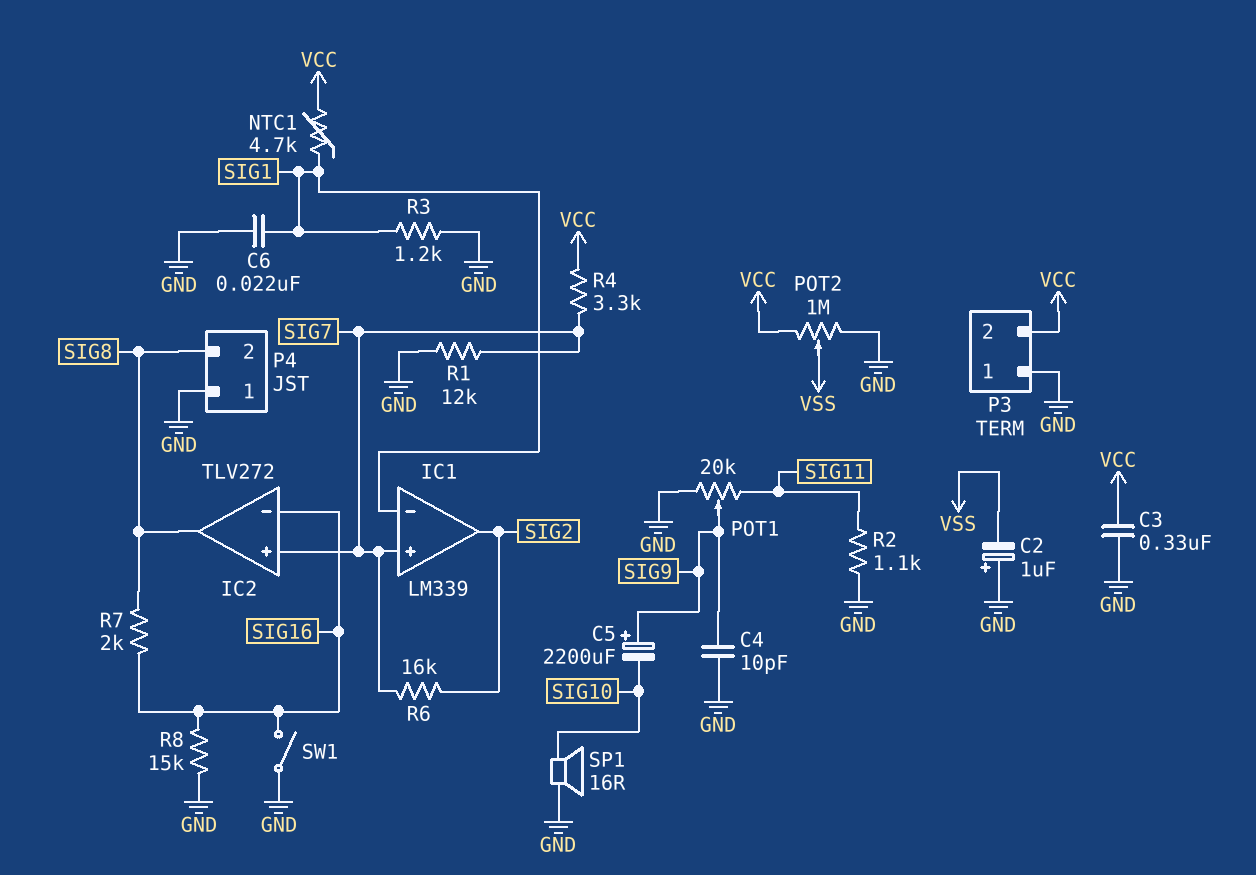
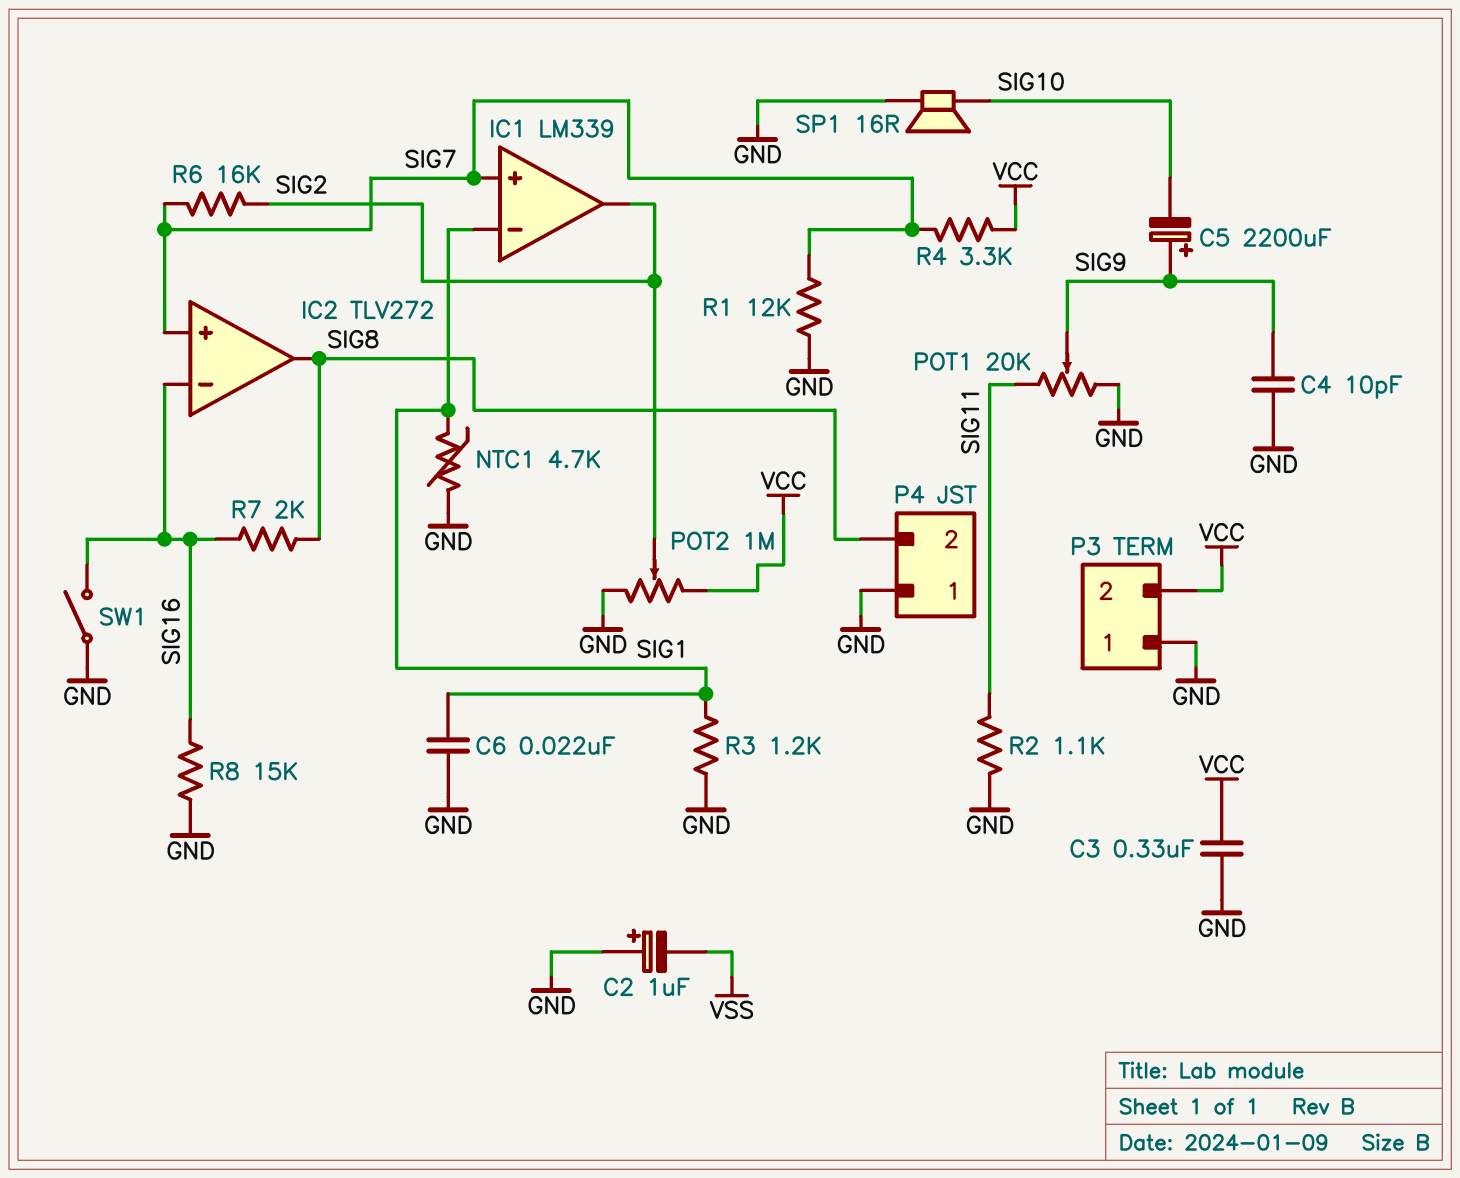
NTC1: 4.7k (SIG1, VCC) -> 4.7k (GND, SIG1)
POT2: 1M (GND, VCC, wiper VSS) -> 1M (GND, VCC, wiper SIG2)

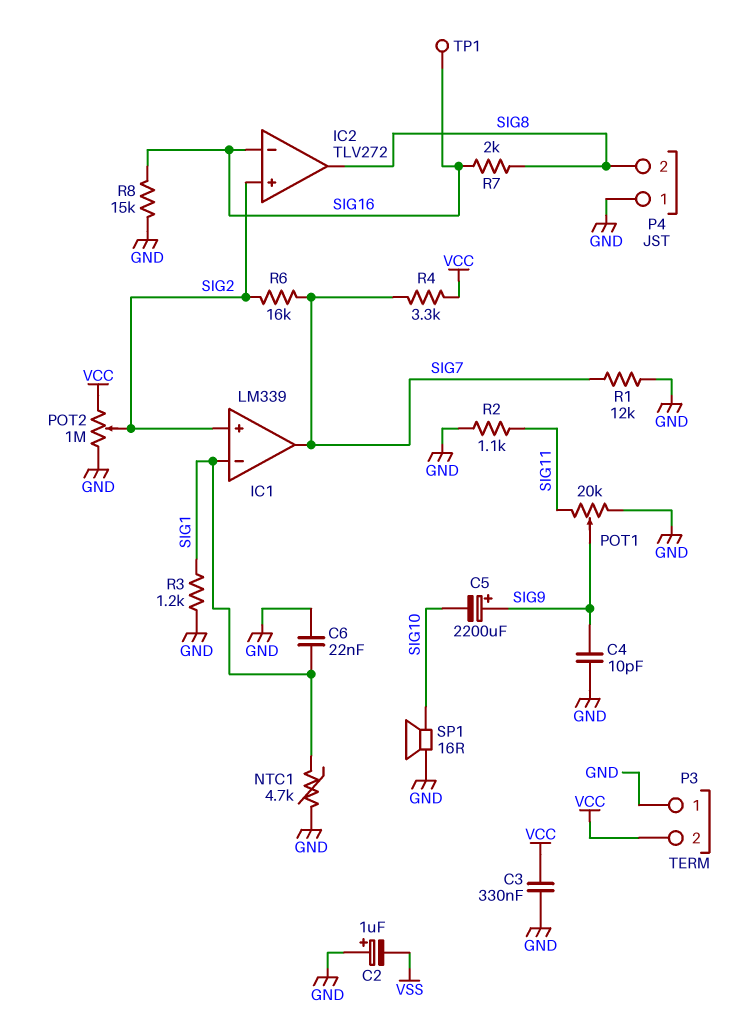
IC1 pin in+: SIG7 -> SIG2
IC1 pin out: SIG2 -> SIG7
IC2 pin in+: SIG7 -> SIG2
SW1: switch (GND, SIG16) -> none
TP1: none -> test point (SIG16)

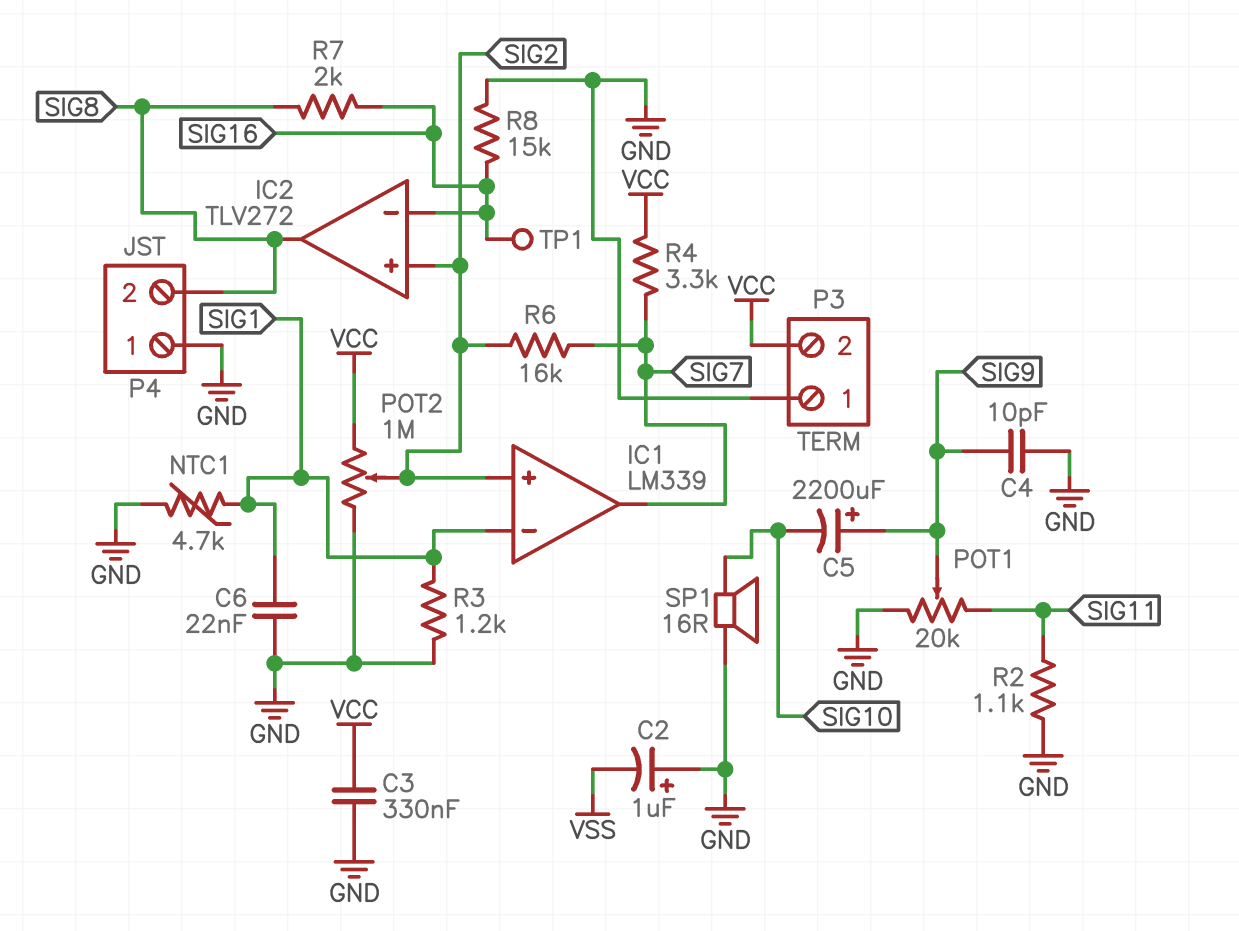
R1: 12k (GND, SIG7) -> none

